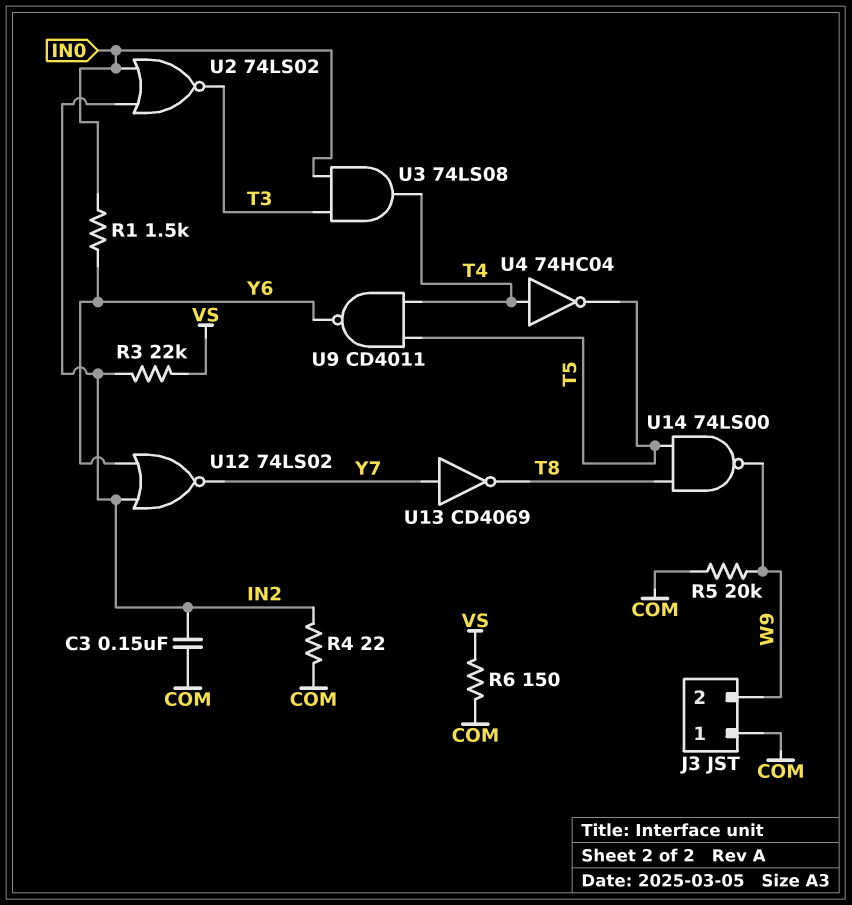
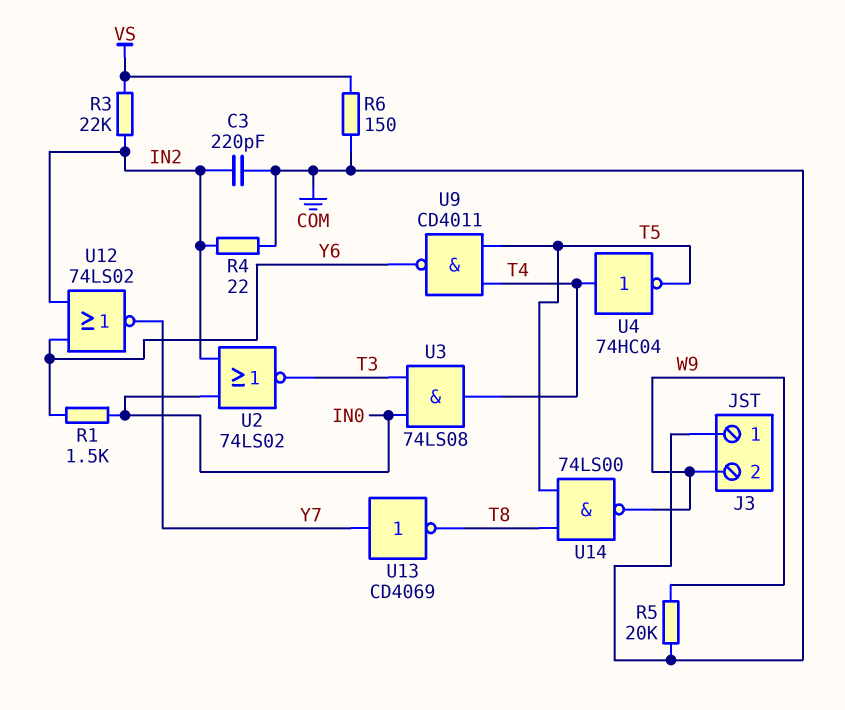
C3: 150nF (COM, IN2) -> 220pF (COM, IN2)

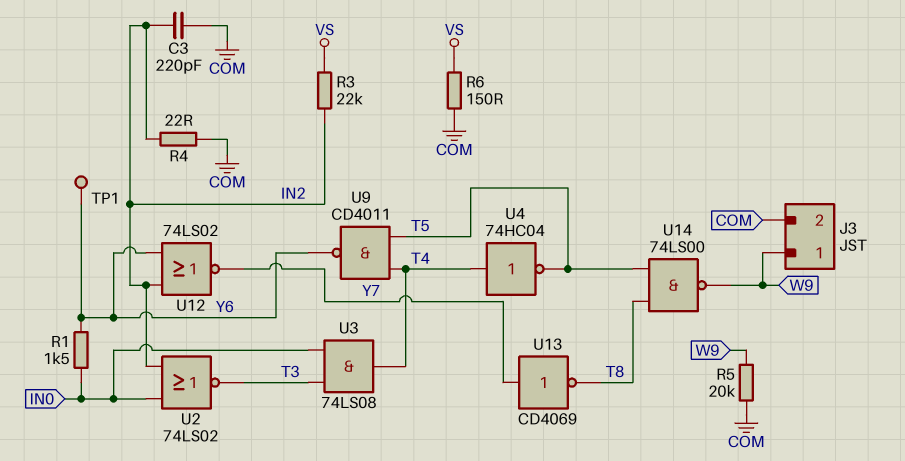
J3 pin 1: COM -> W9
J3 pin 2: W9 -> COM
TP1: none -> test point (Y6)

